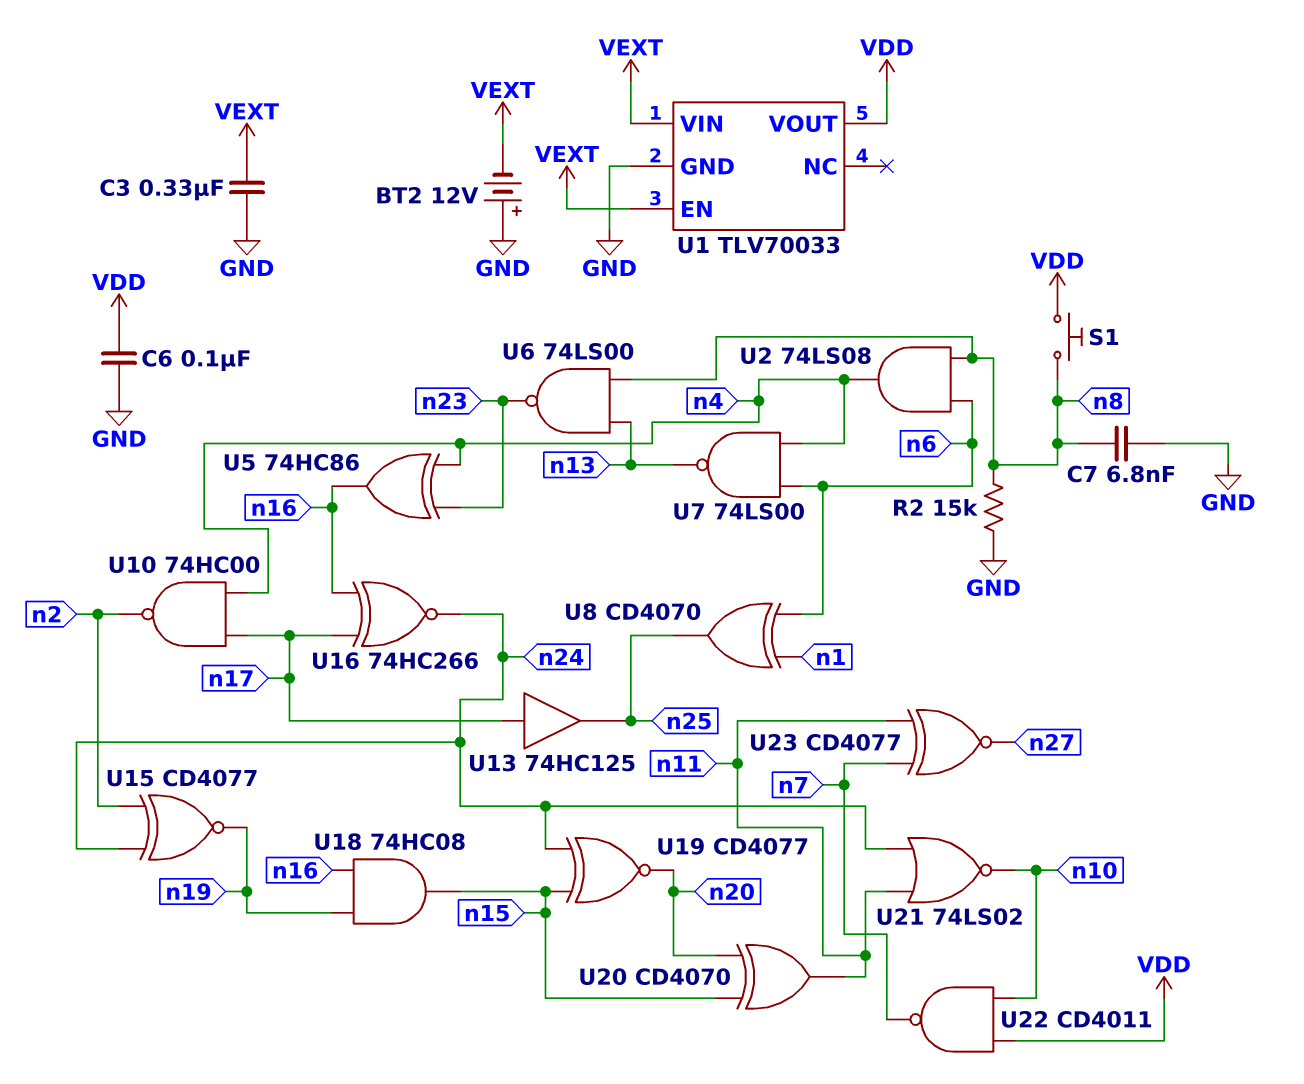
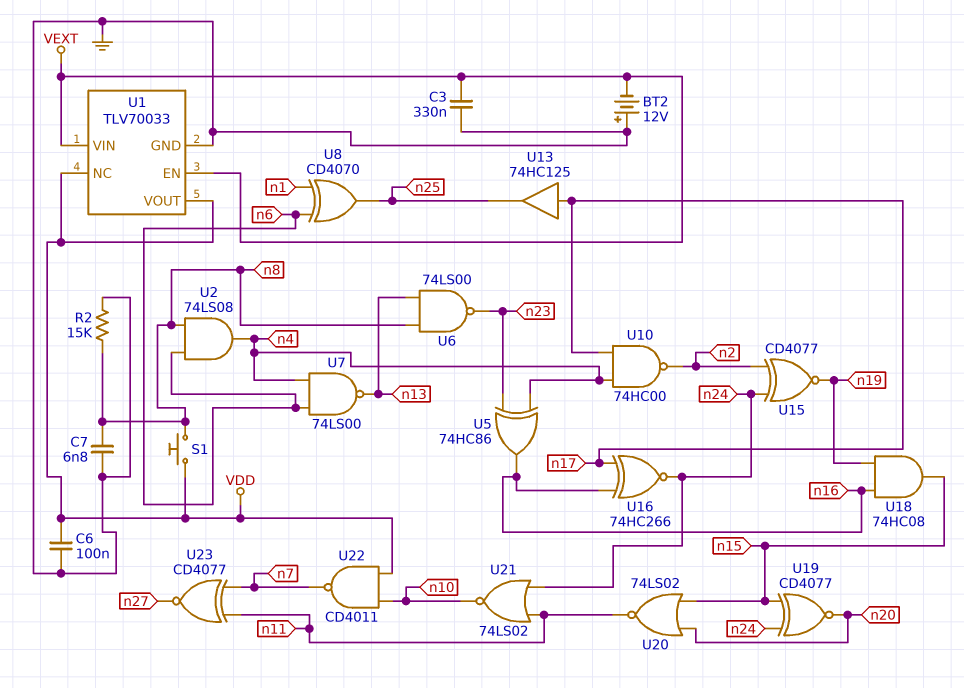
U1 pin NC: none -> VDD
U20: XOR CD4070 (in n15, in n20, out n11) -> NOR 74LS02 (in n15, in n20, out n11)

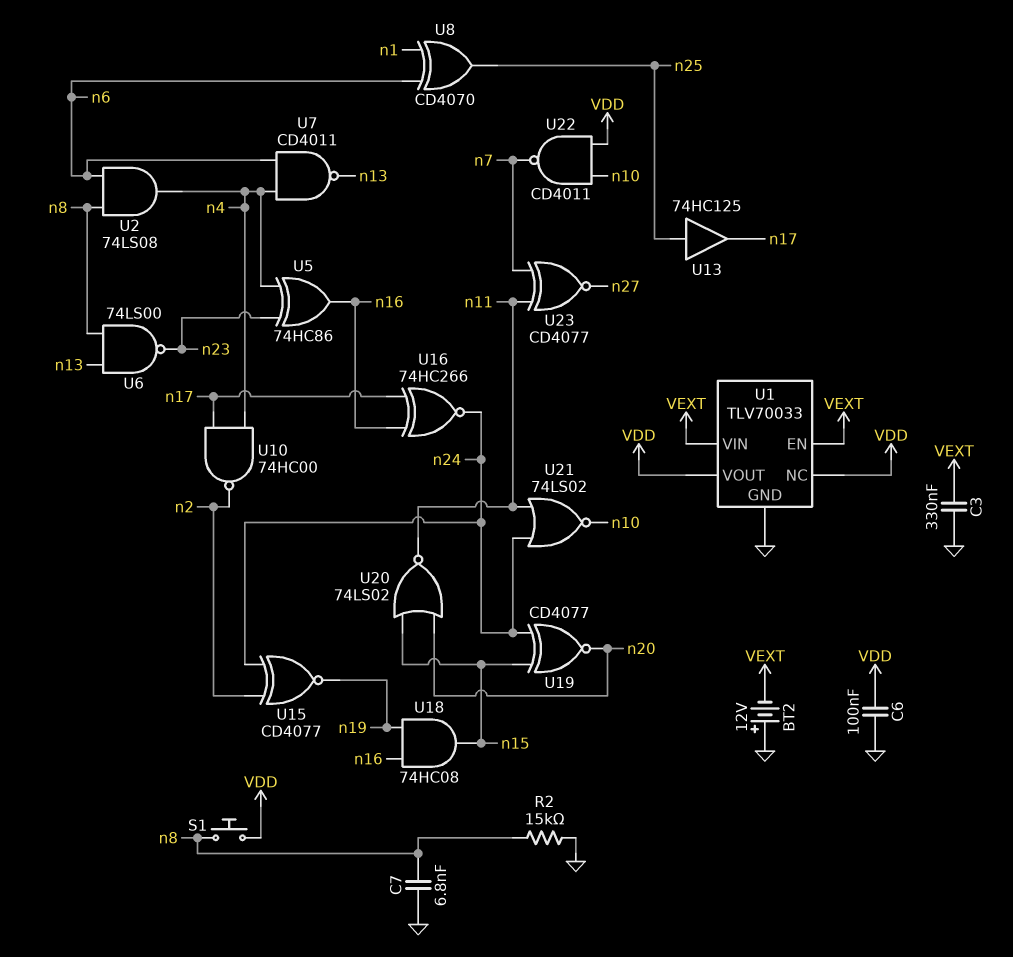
U7: NAND 74LS00 (in n4, in n6, out n13) -> NAND CD4011 (in n4, in n6, out n13)
U13: buffer 74HC125 (in n17, out n25) -> buffer 74HC125 (in n25, out n17)

